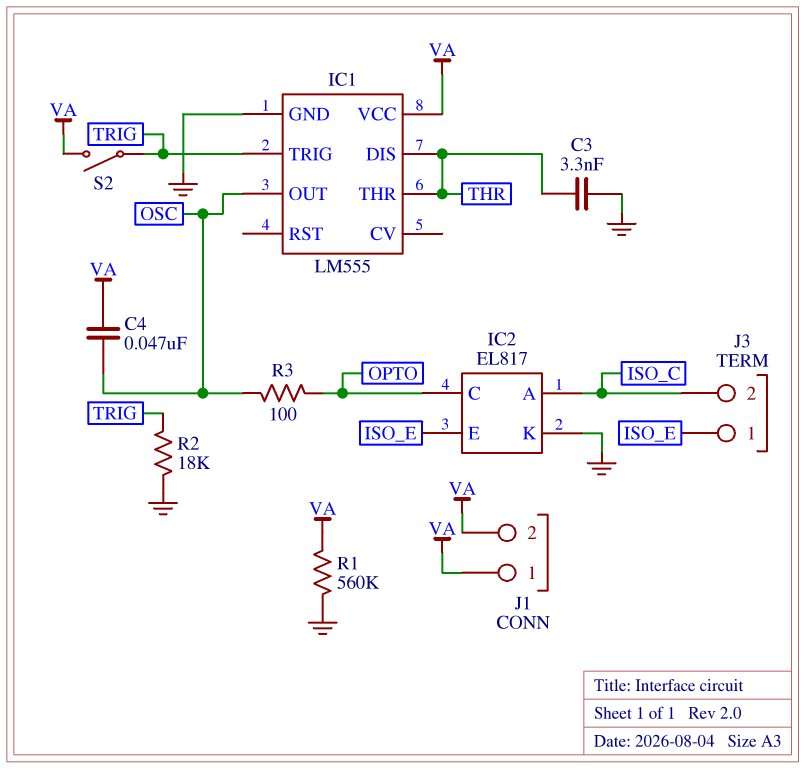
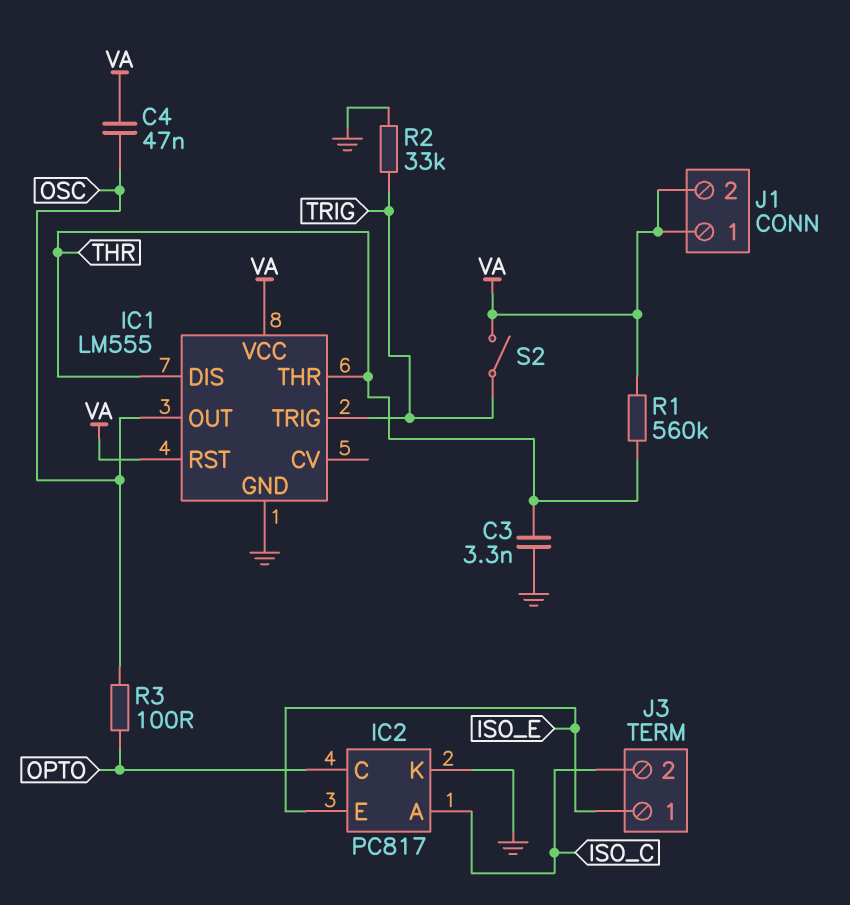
IC1 pin RST: none -> VA
IC2: EL817 -> PC817
R1: 560k (GND, VA) -> 560k (THR, VA)
R2: 18k (GND, TRIG) -> 33k (GND, TRIG)

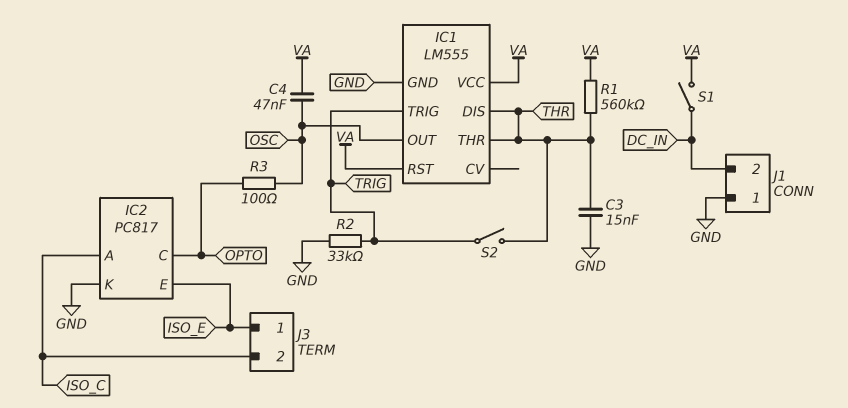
C3: 3.3nF (GND, THR) -> 15nF (GND, THR)
J1 pin 1: VA -> GND
J1 pin 2: VA -> DC_IN
S1: none -> switch (DC_IN, VA)
S2: switch (TRIG, VA) -> switch (THR, TRIG)

